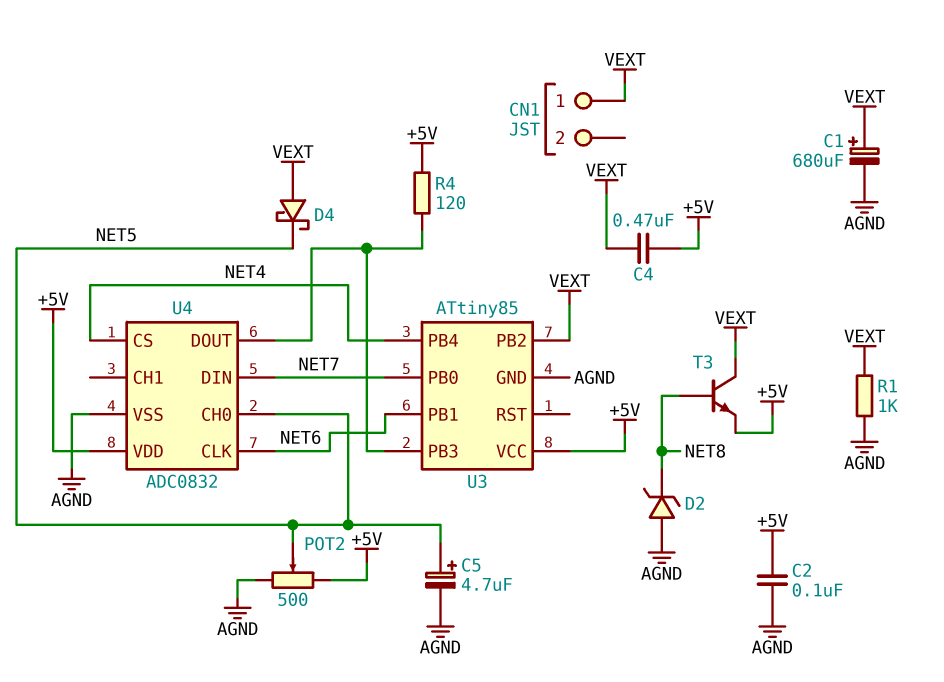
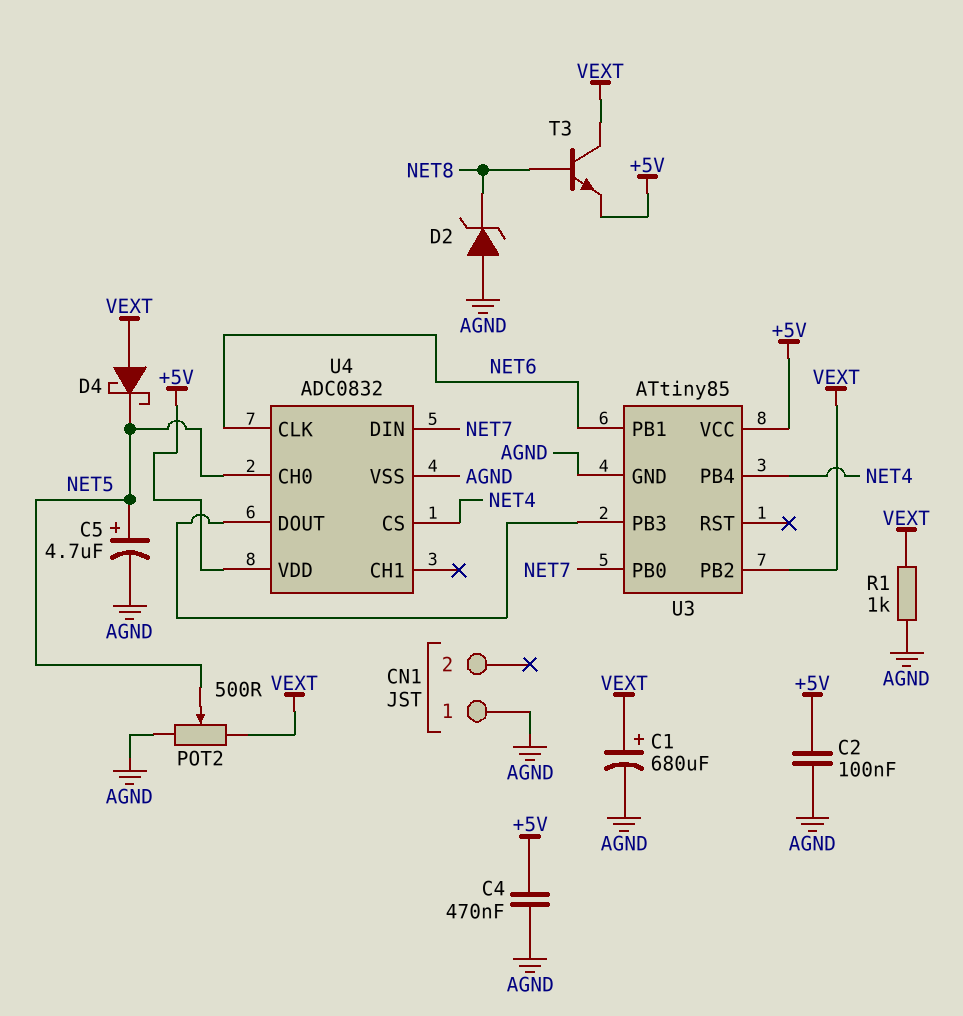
C4: 470nF (+5V, VEXT) -> 470nF (+5V, AGND)
CN1 pin 1: VEXT -> AGND
POT2: 500 (+5V, AGND, wiper NET5) -> 500 (AGND, VEXT, wiper NET5)
R4: 120 (+5V, U3/PB3) -> none

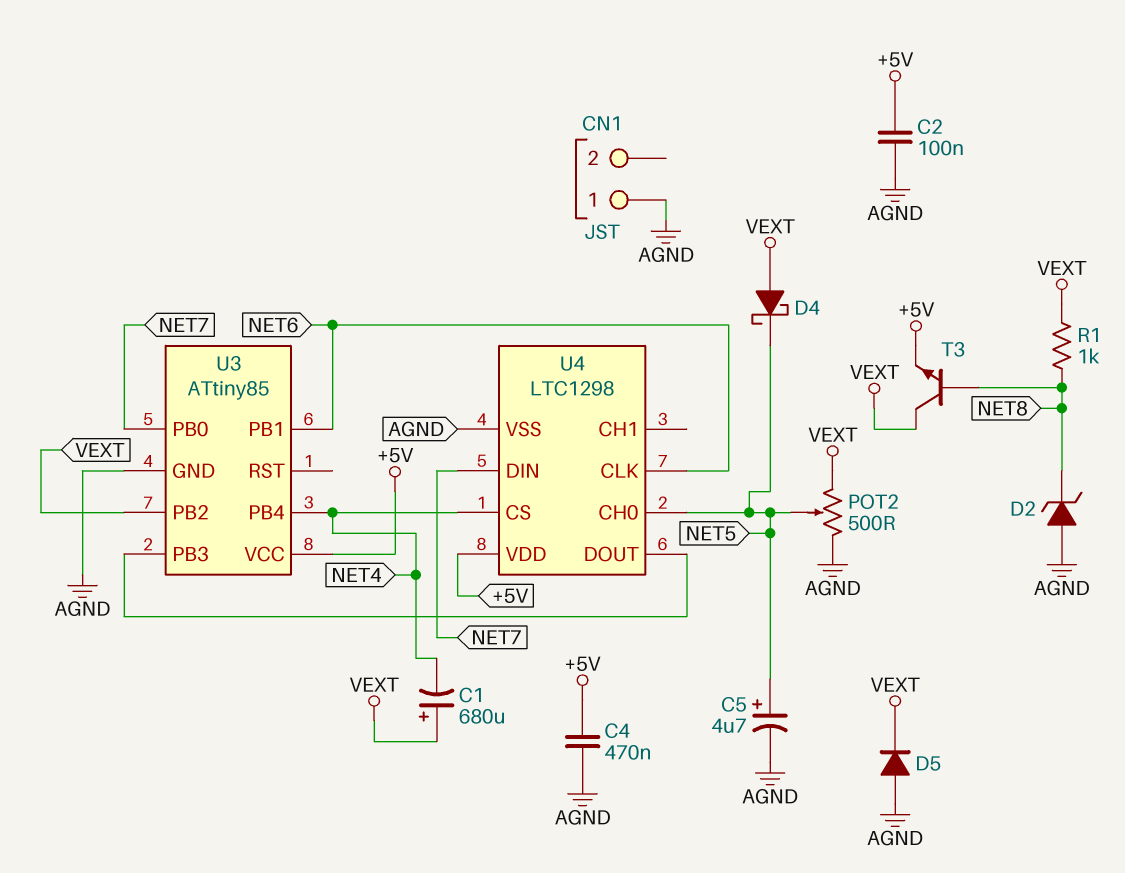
C1: 680uF (plus VEXT, minus AGND) -> 680uF (plus VEXT, minus NET4)
D5: none -> diode (A AGND, K VEXT)
R1: 1k (AGND, VEXT) -> 1k (NET8, VEXT)
U4: ADC0832 -> LTC1298

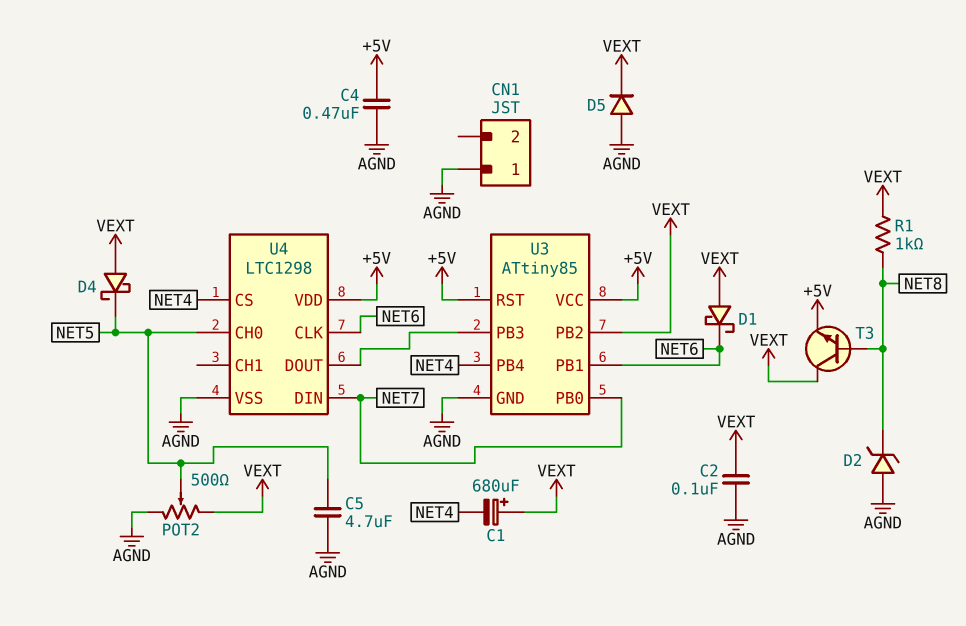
C2: 100nF (+5V, AGND) -> 100nF (AGND, VEXT)
C5: 4.7uF (plus NET5, minus AGND) -> 4.7uF (AGND, NET5)
D1: none -> schottky (A VEXT, K NET6)
U3 pin RST: none -> +5V

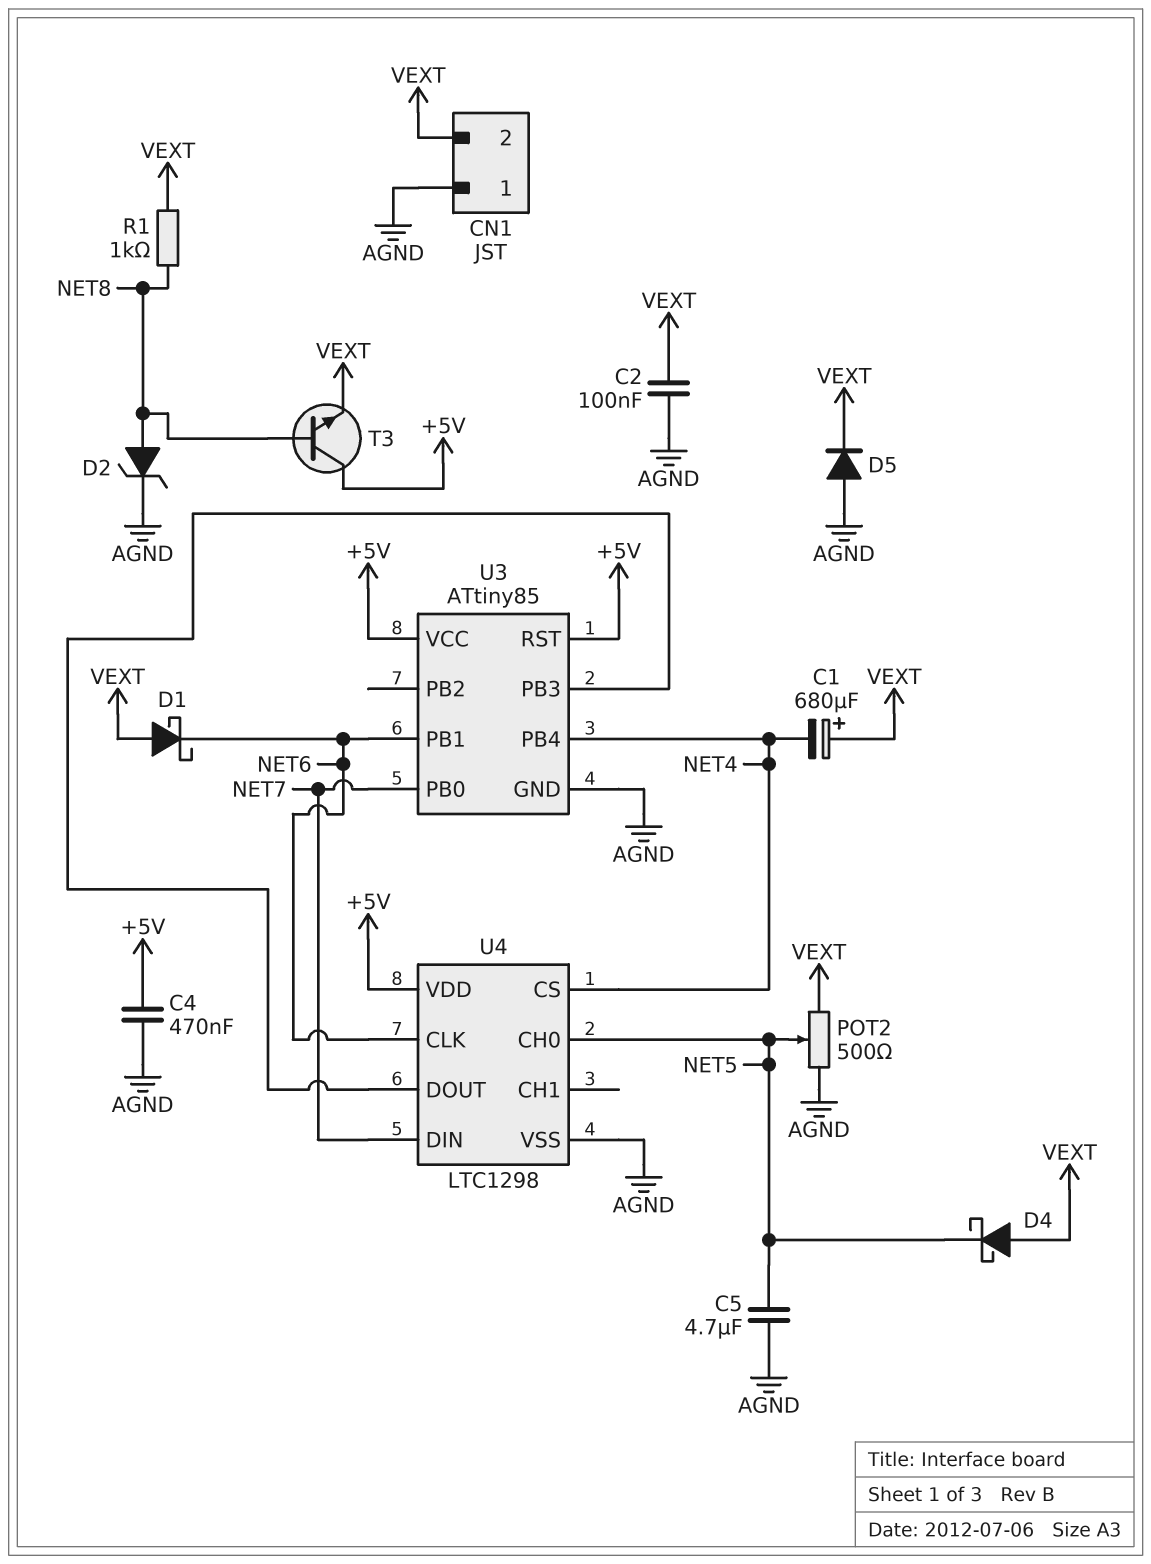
CN1 pin 2: none -> VEXT
D2: zener (A AGND, K NET8) -> zener (A NET8, K AGND)
T3: NPN (B NET8, C VEXT, E +5V) -> NPN (B NET8, C +5V, E VEXT)
U3 pin PB2: VEXT -> none

